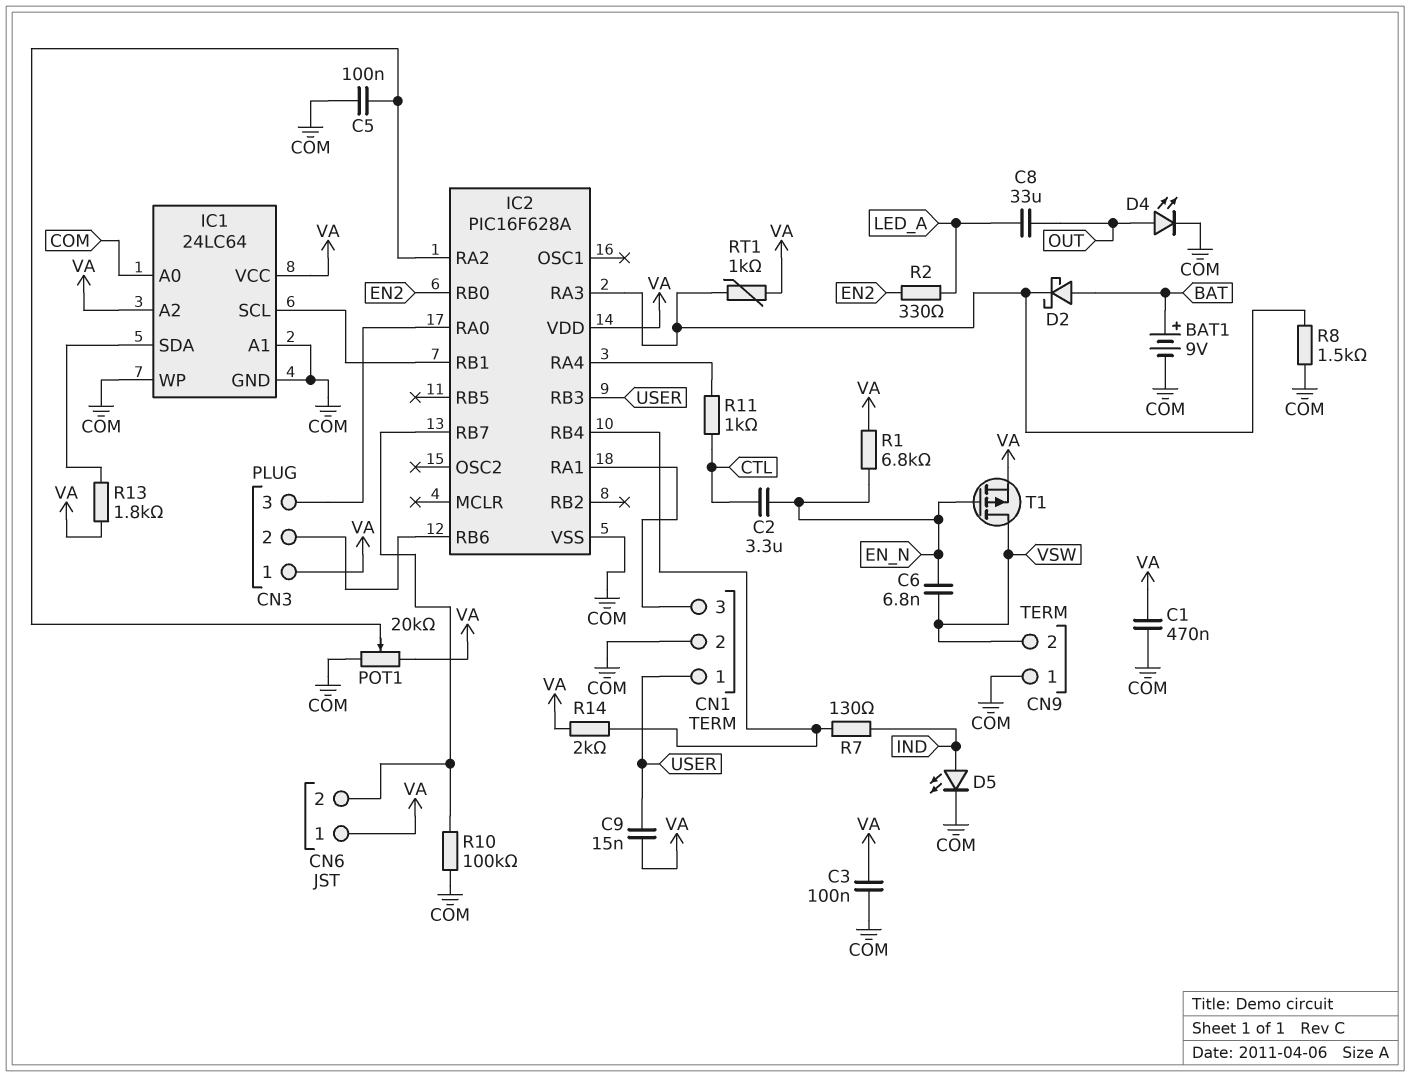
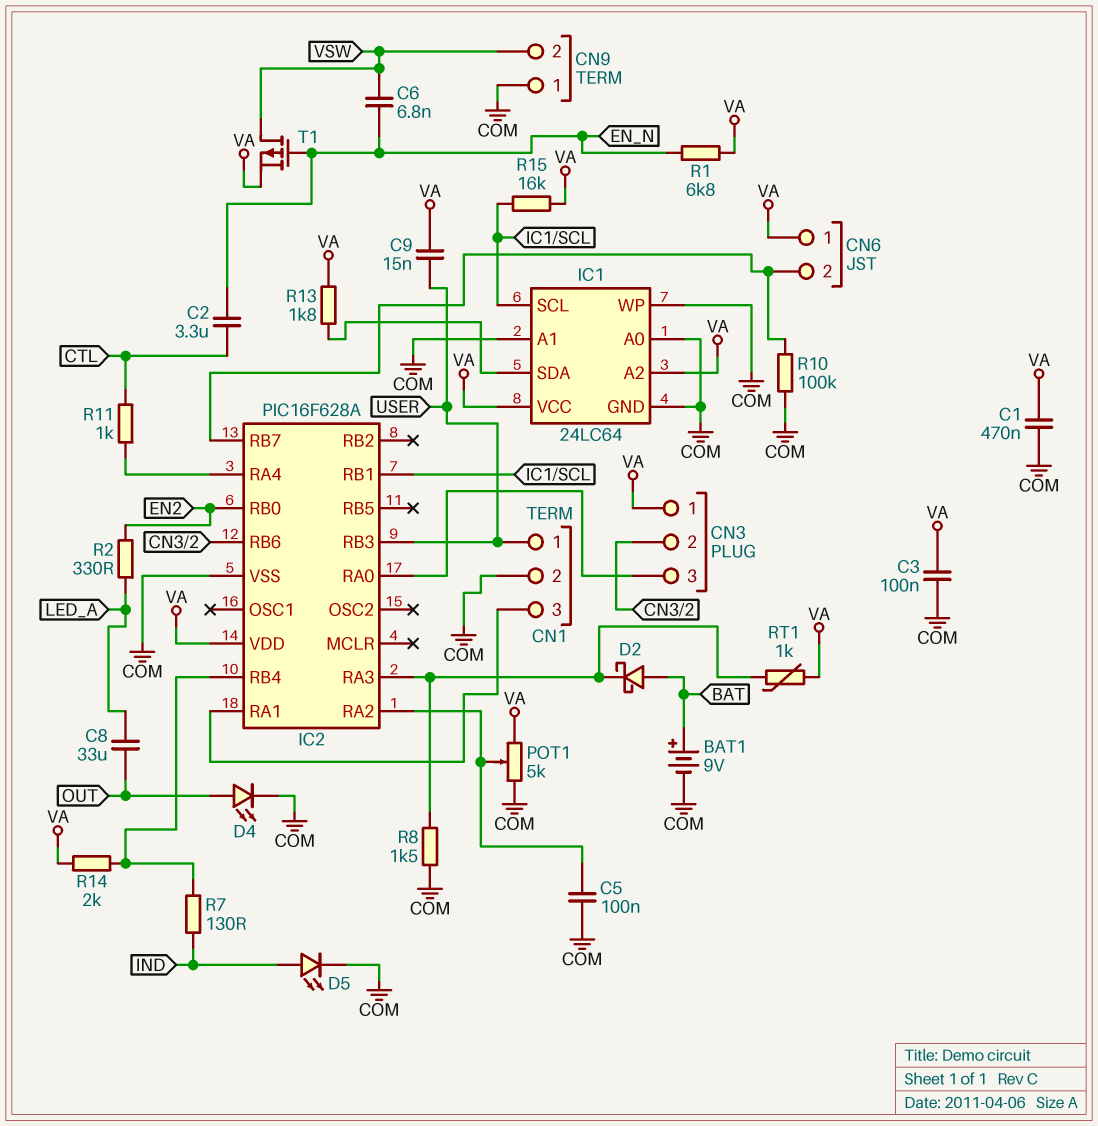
POT1: 20k (COM, VA, wiper IC2/RA2) -> 5k (COM, VA, wiper IC2/RA2)
R15: none -> 16k (IC1/SCL, VA)

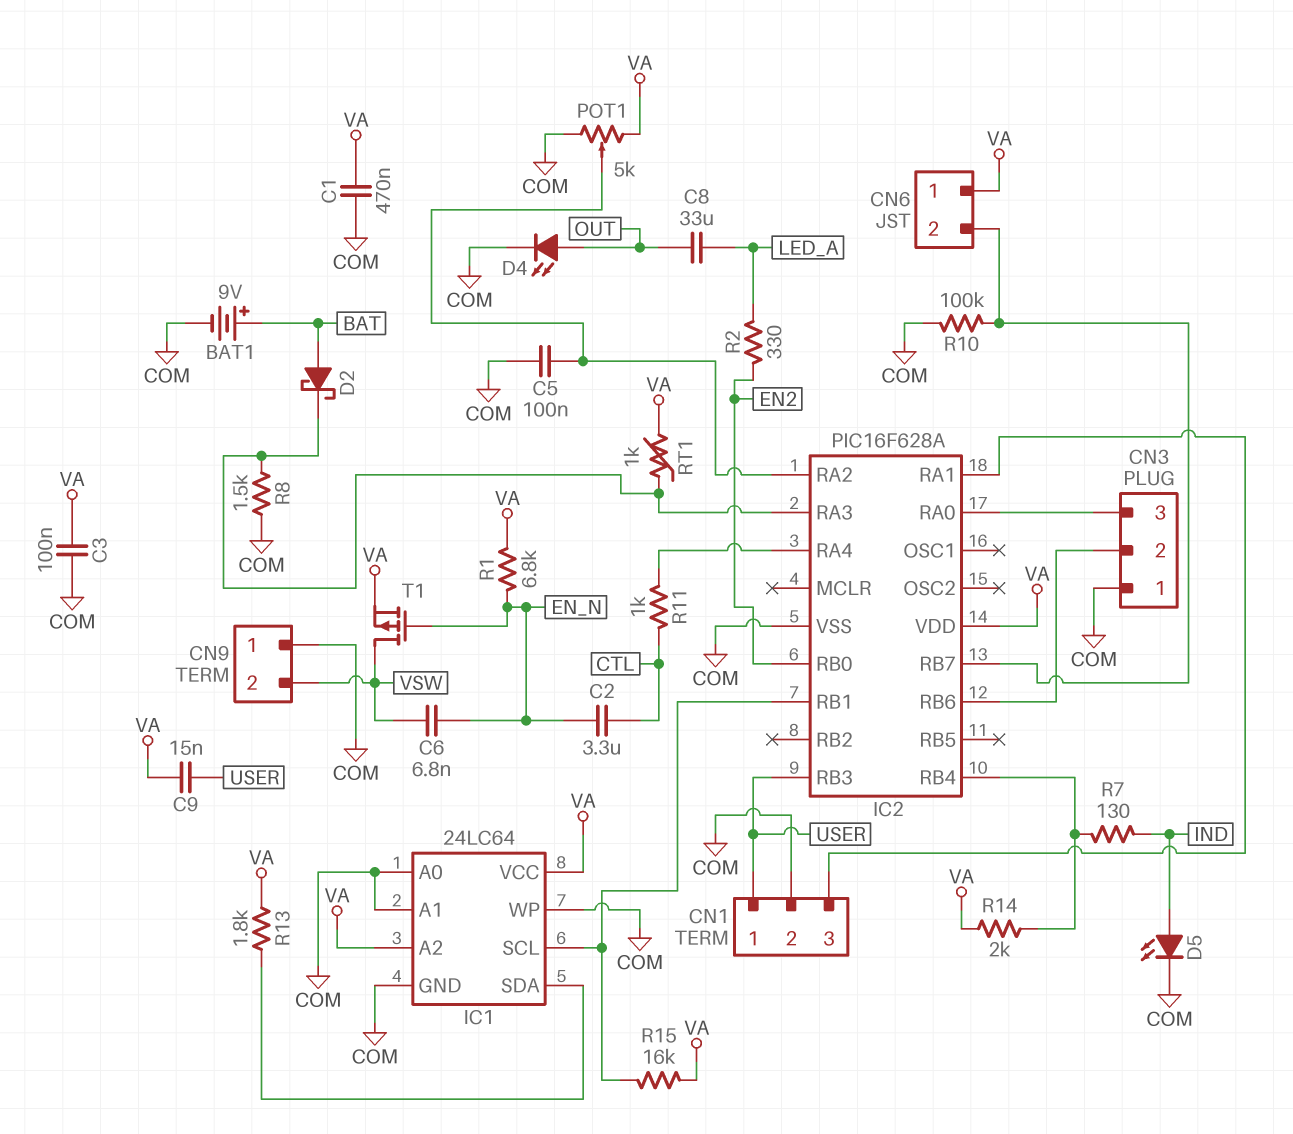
CN3 pin 1: VA -> COM

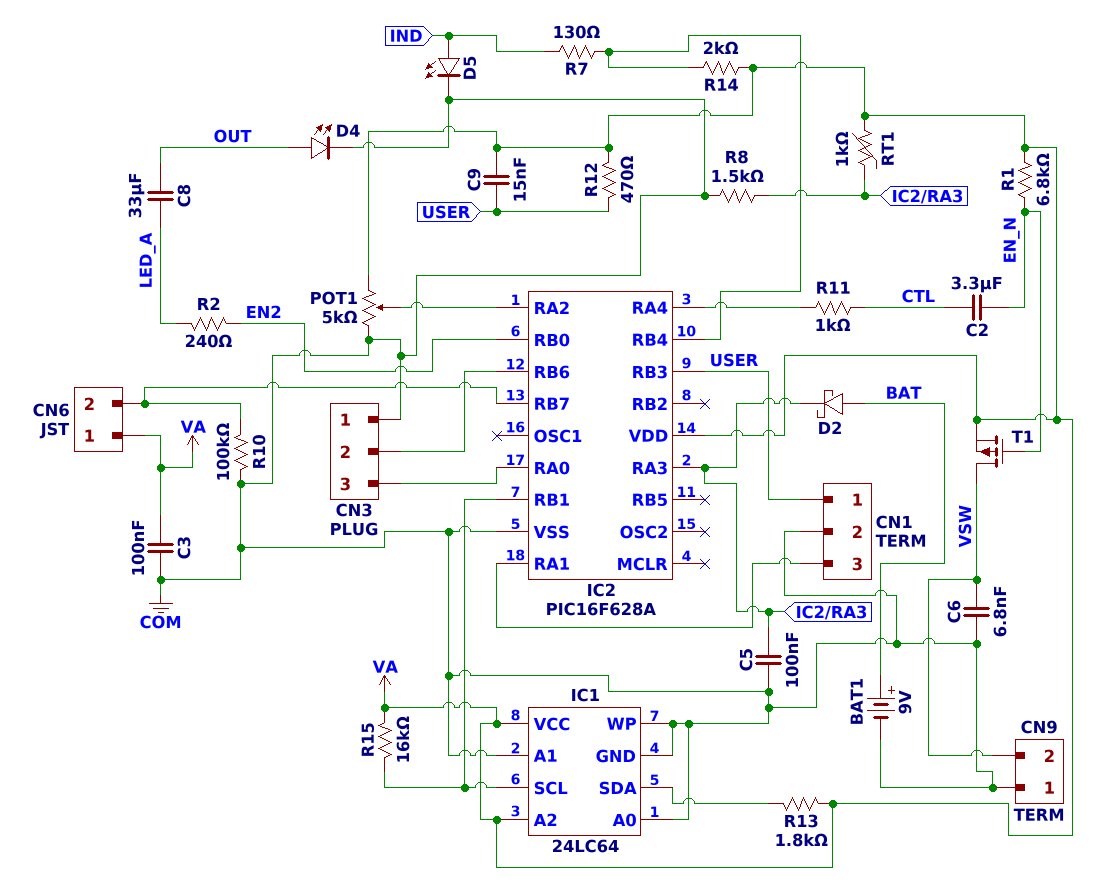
C1: 470nF (COM, VA) -> none
C5: 100nF (COM, IC2/RA2) -> 100nF (COM, IC2/RA3)
C6: 6.8nF (EN_N, VSW) -> 6.8nF (COM, VSW)
R2: 330 (EN2, LED_A) -> 240 (EN2, LED_A)
R12: none -> 470 (USER, VA)

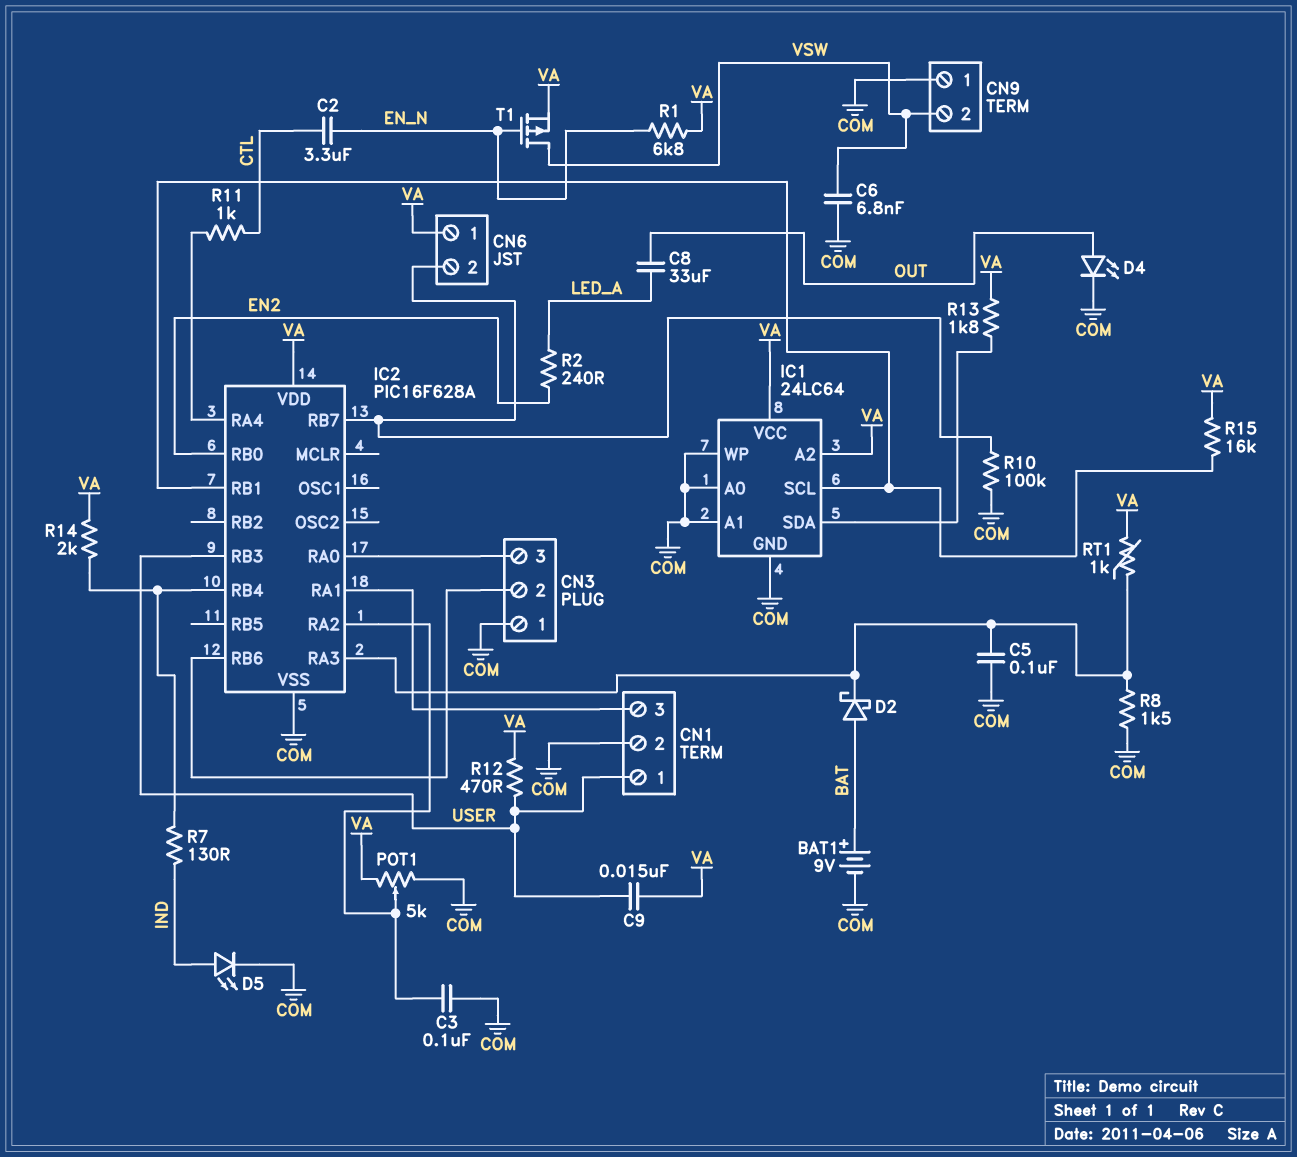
C3: 100nF (COM, VA) -> 100nF (COM, IC2/RA2)

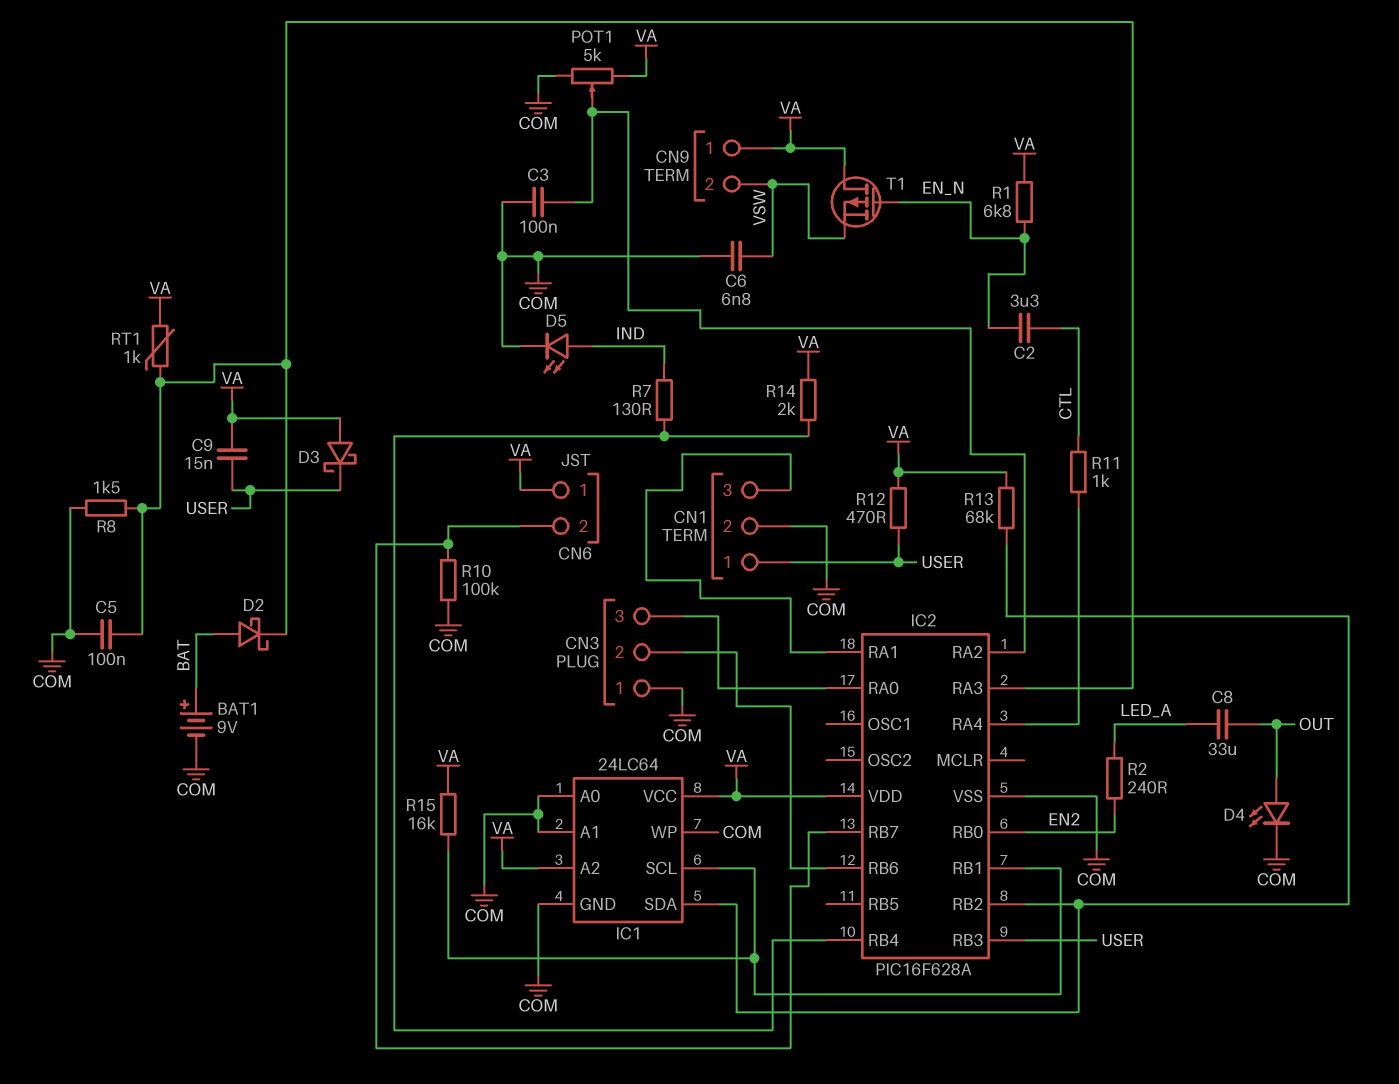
CN9 pin 1: COM -> VA
D3: none -> schottky (A VA, K USER)
IC2 pin RB2: none -> IC1/SDA
R13: 1.8k (IC1/SDA, VA) -> 68k (IC1/SDA, VA)
T1: PMOS (G EN_N, D VSW, S VA) -> PMOS (G EN_N, D VA, S VSW)

